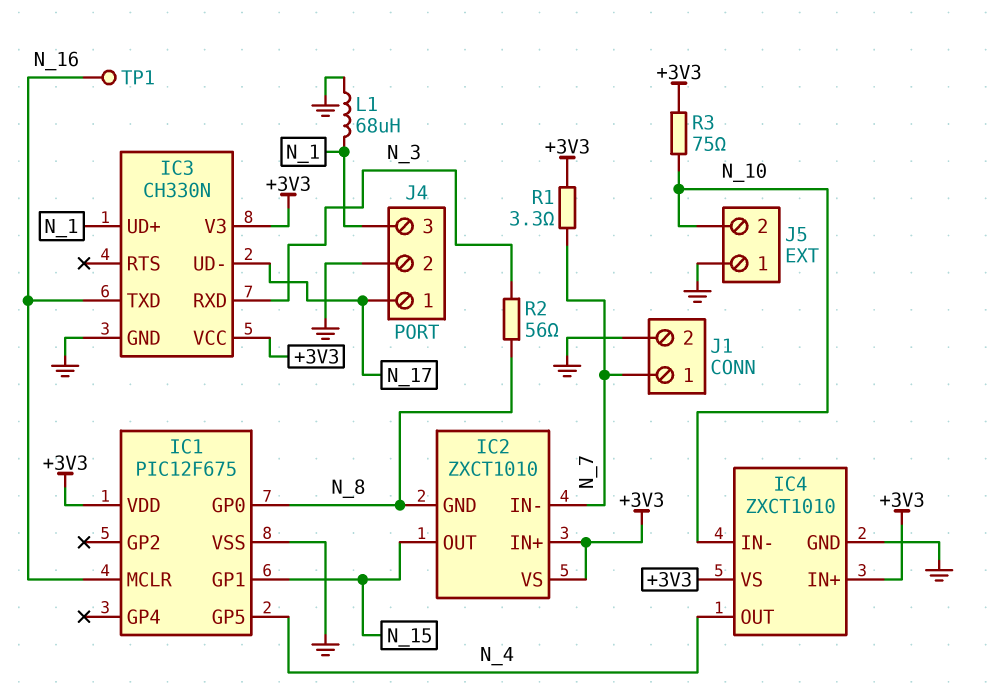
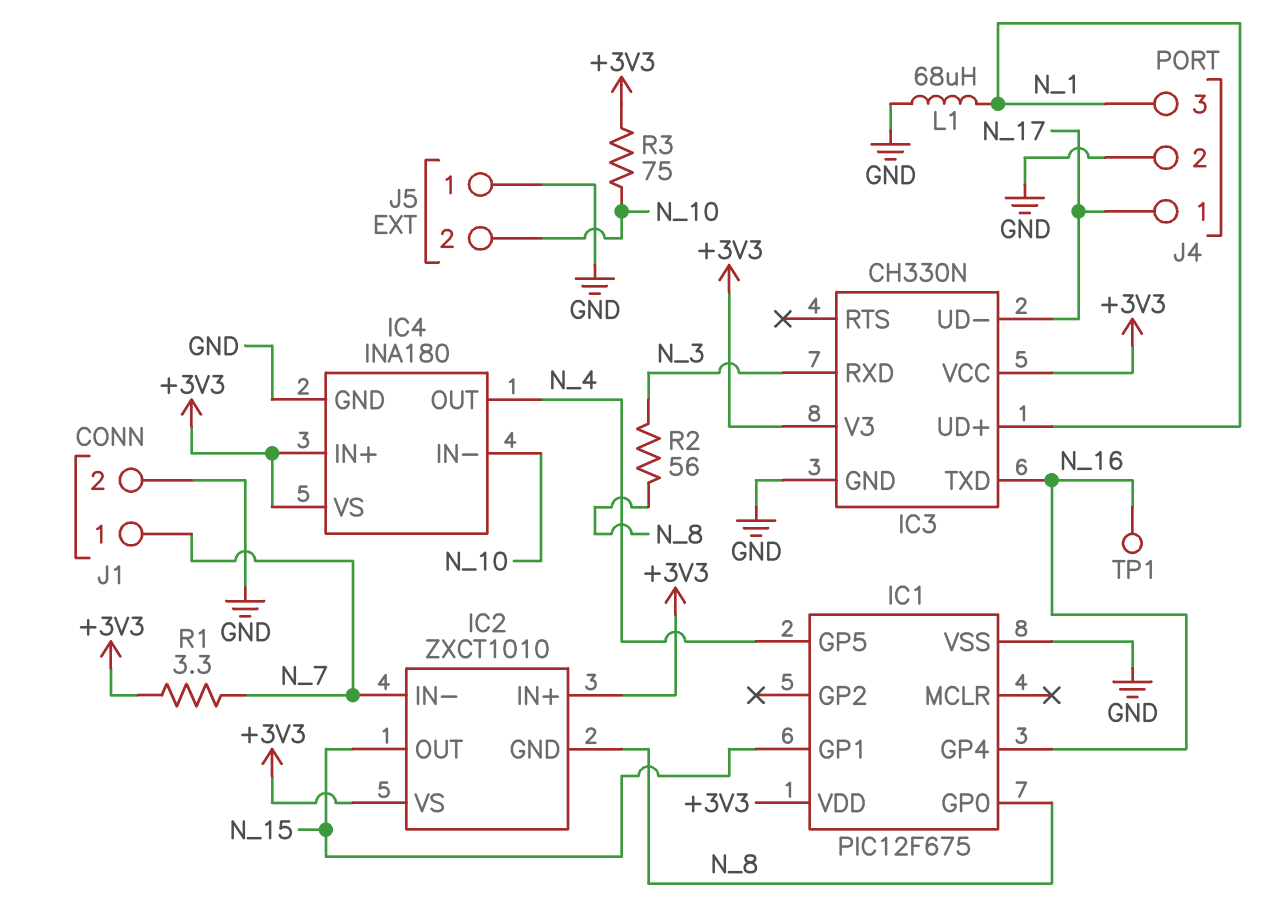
IC1 pin GP4: none -> N_16
IC1 pin MCLR: N_16 -> none
IC4: ZXCT1010 -> INA180

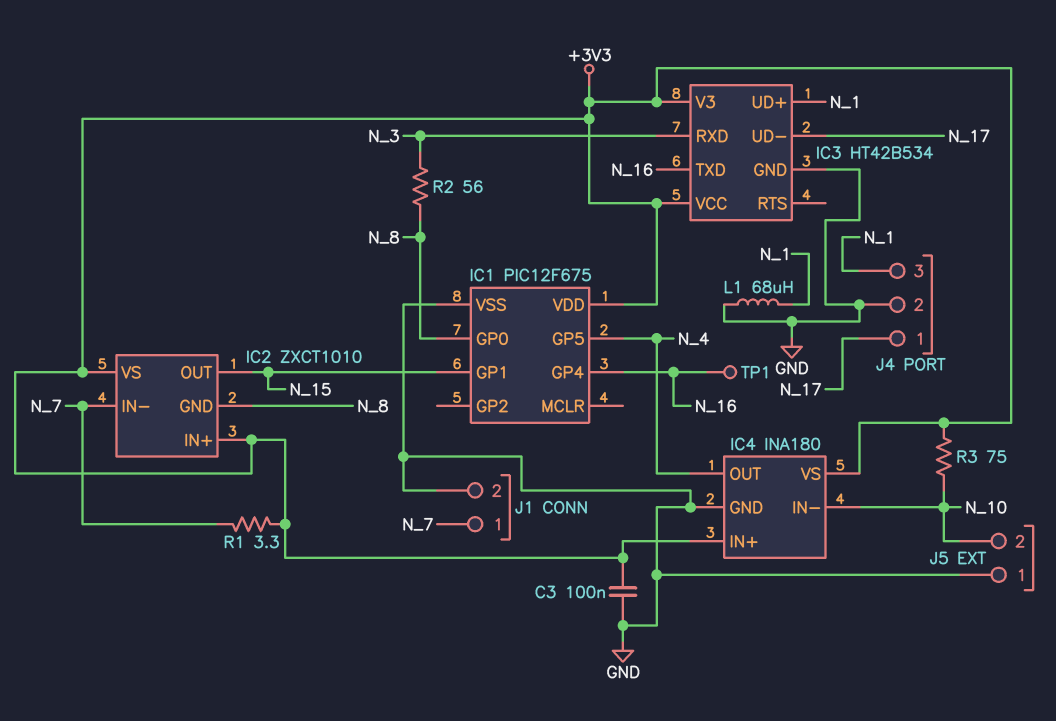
C3: none -> 100nF (+3V3, GND)
IC3: CH330N -> HT42B534

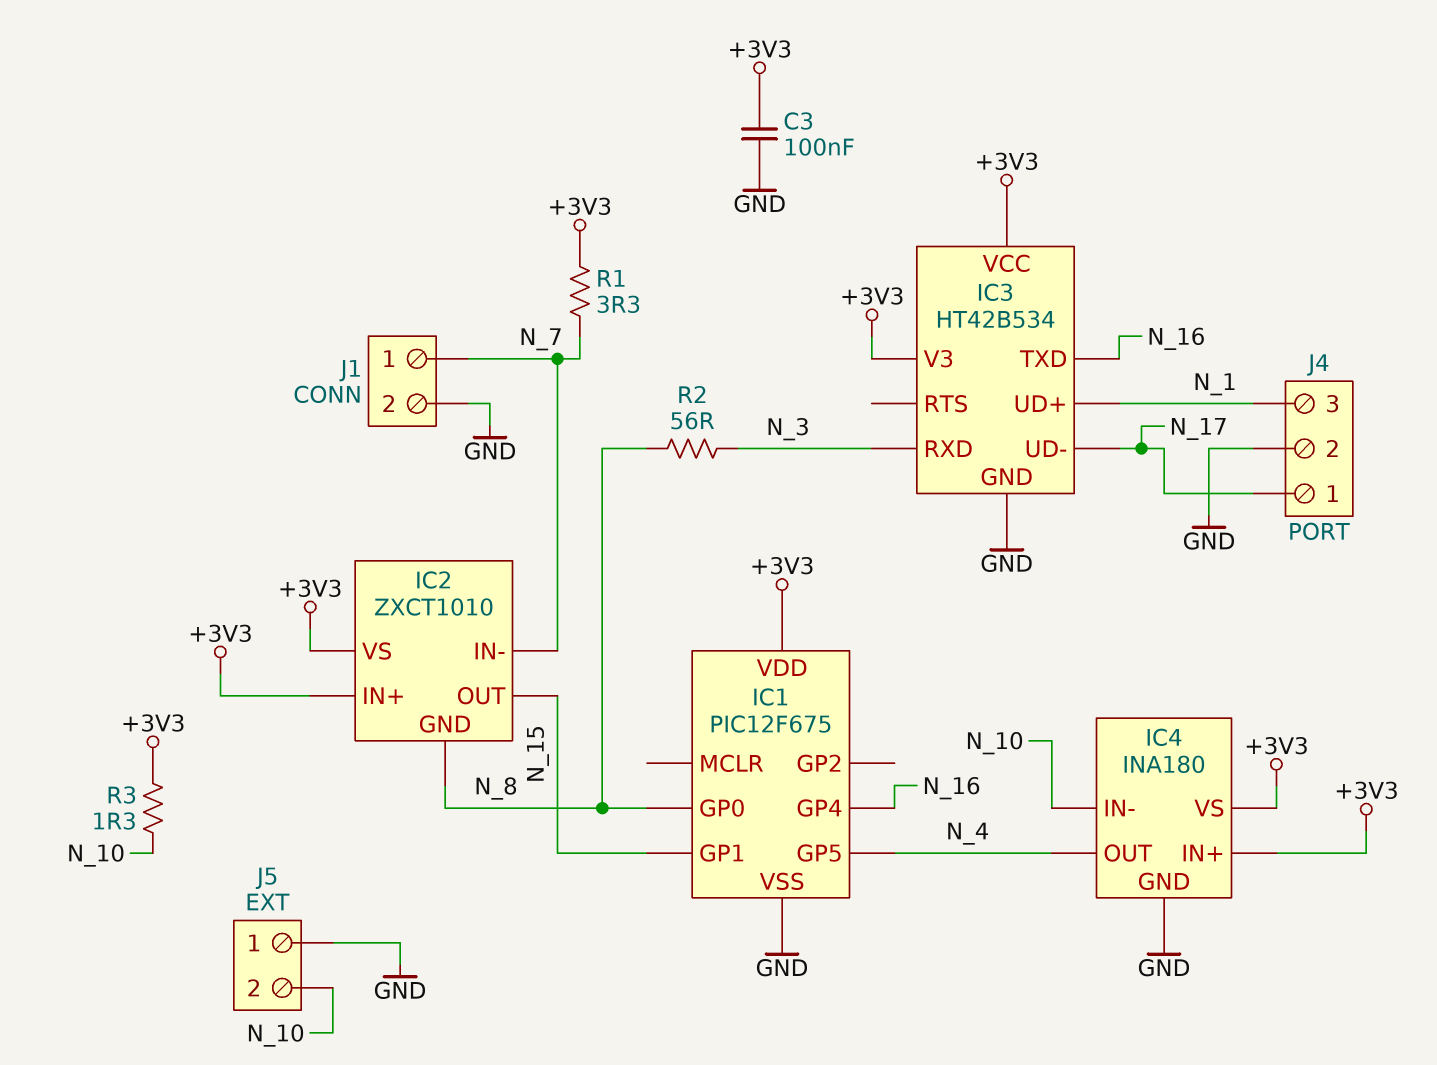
L1: 68uH (GND, N_1) -> none
R3: 75 (+3V3, N_10) -> 1.3 (+3V3, N_10)
TP1: test point (N_16) -> none

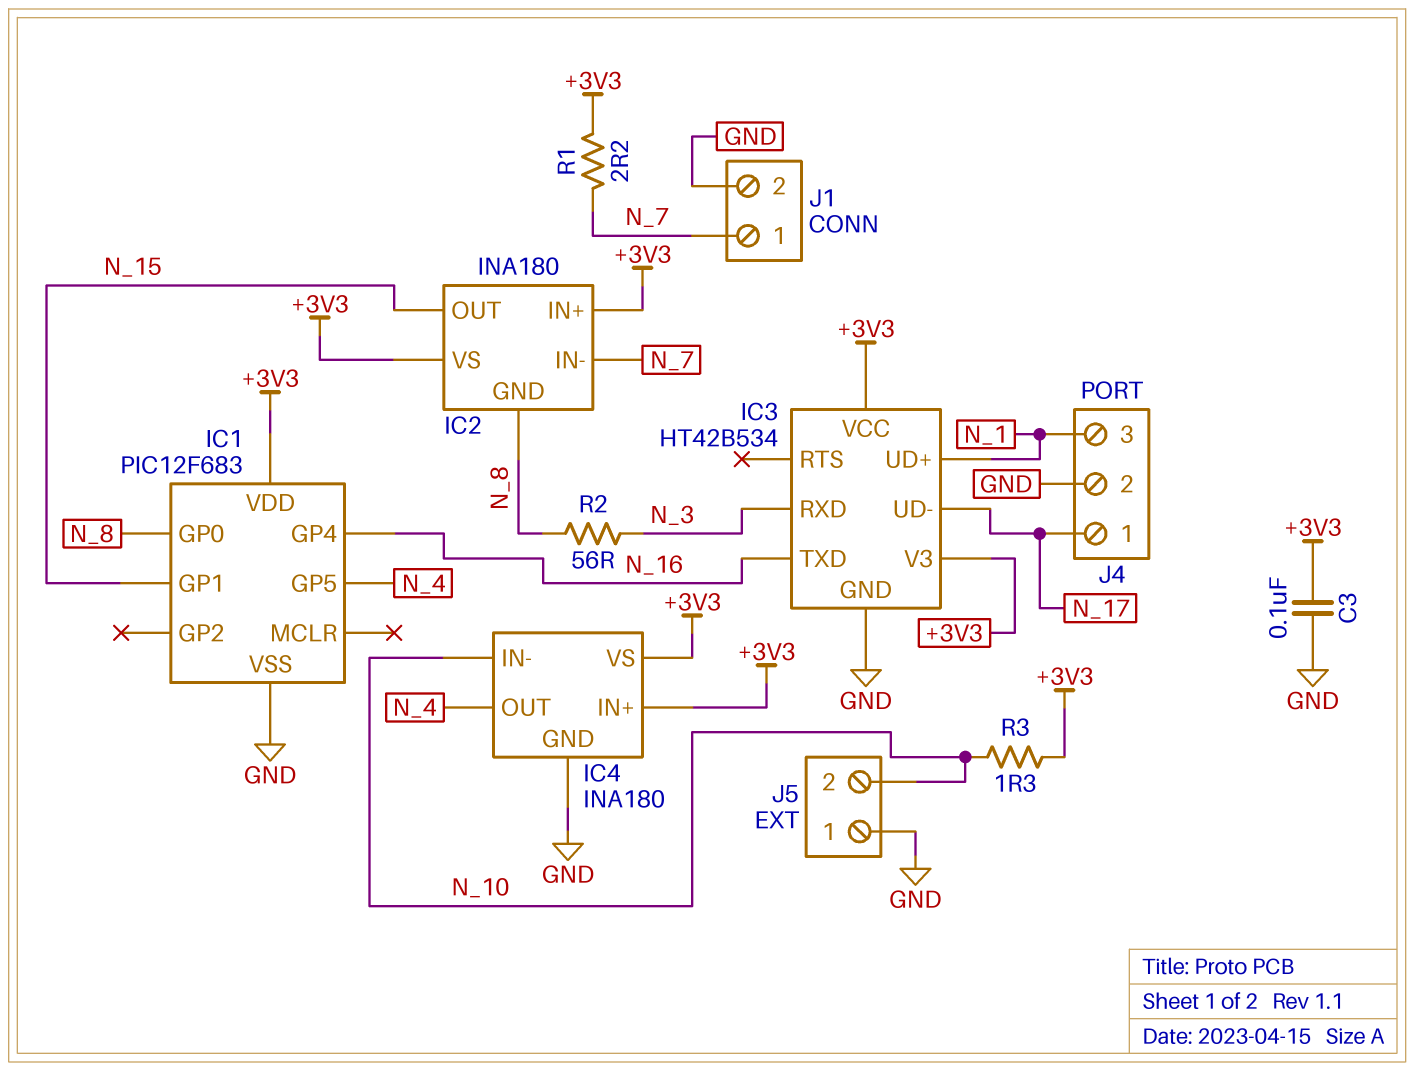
IC1: PIC12F675 -> PIC12F683
IC2: ZXCT1010 -> INA180
R1: 3.3 (+3V3, N_7) -> 2.2 (+3V3, N_7)

